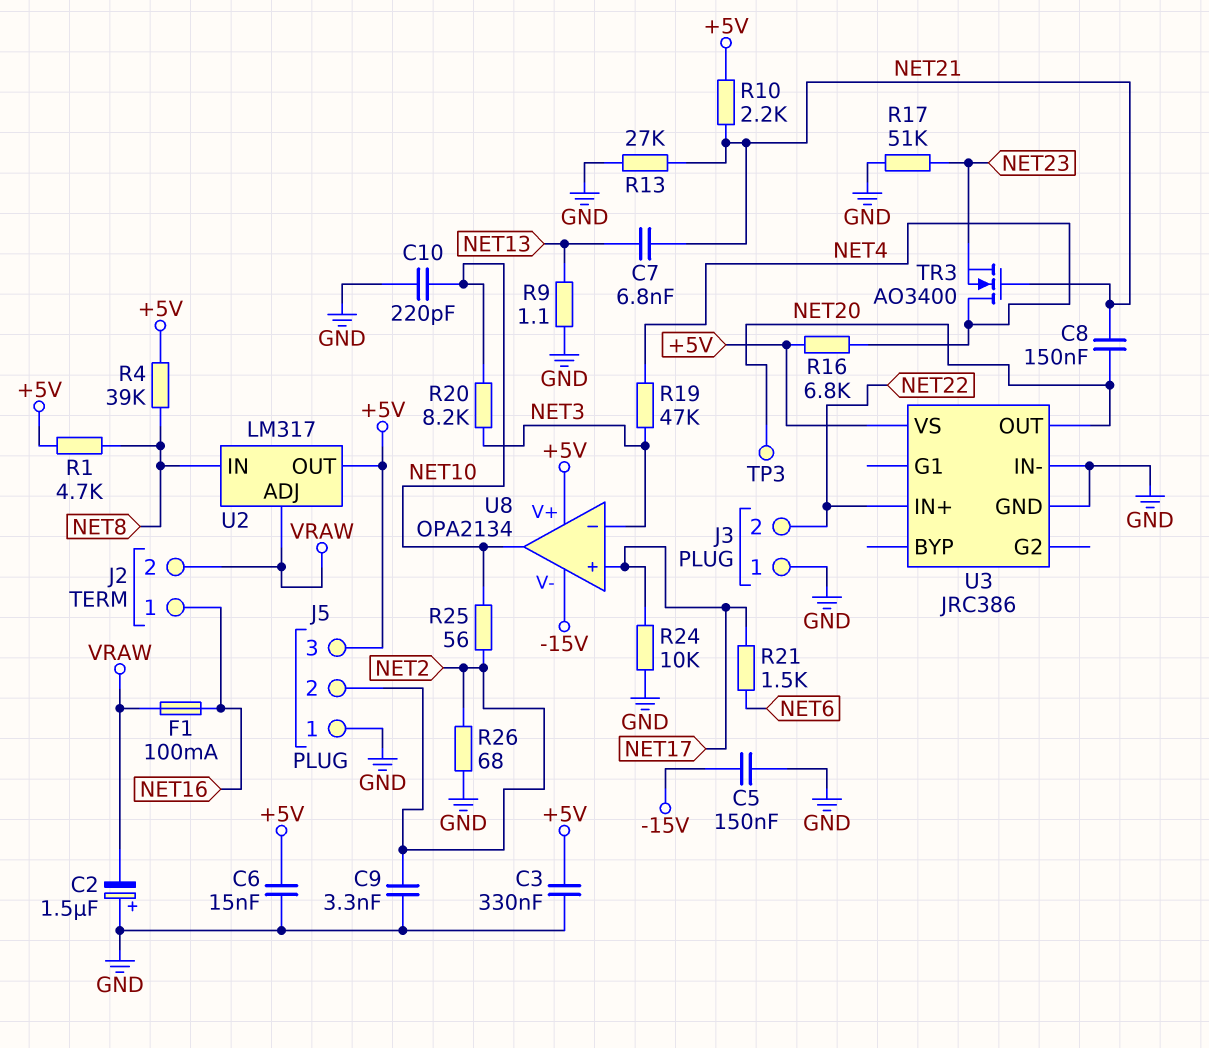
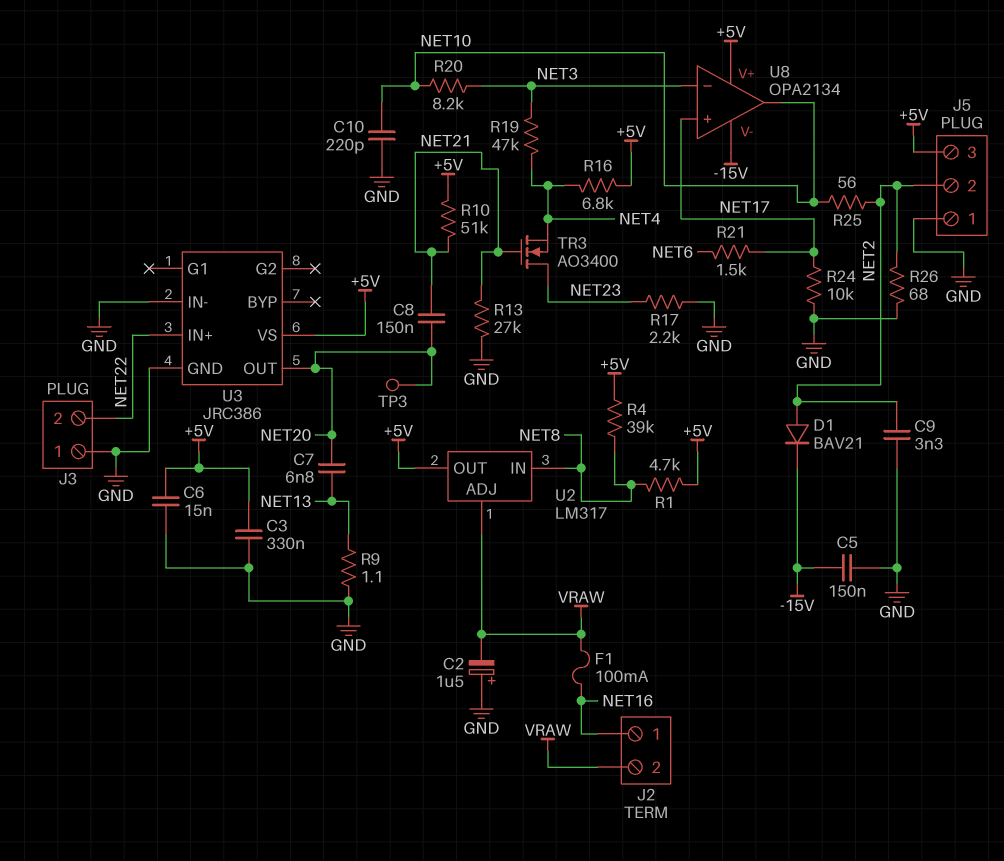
C7: 6.8nF (NET13, NET21) -> 6.8nF (NET13, NET20)
D1: none -> diode BAV21 (A NET2, K -15V)
R10: 2.2k (+5V, NET21) -> 51k (+5V, NET21)
R17: 51k (GND, NET23) -> 2.2k (GND, NET23)
TR3: NMOS AO3400 (G NET21, D NET4, S NET23) -> NMOS AO3400 (G NET21, D NET23, S NET4)

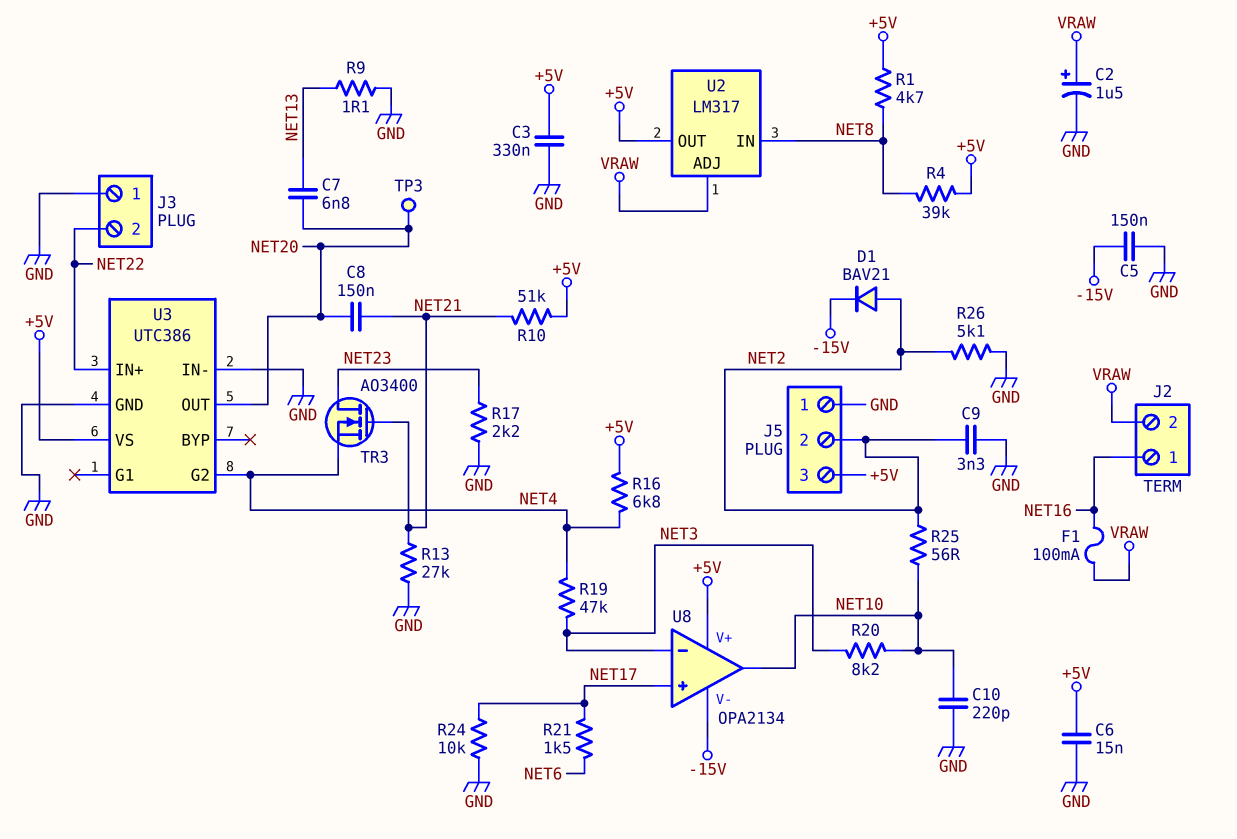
C2: 1.5uF (plus GND, minus VRAW) -> 1.5uF (plus VRAW, minus GND)
R26: 68 (GND, NET2) -> 5.1k (GND, NET2)
U3: JRC386 -> UTC386
U3 pin G2: none -> NET4

